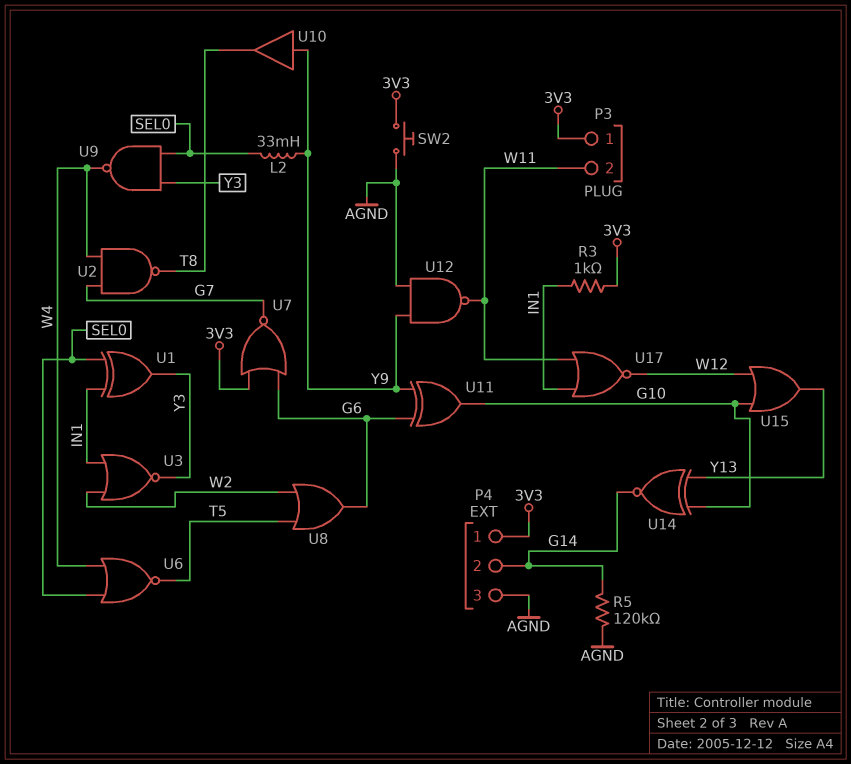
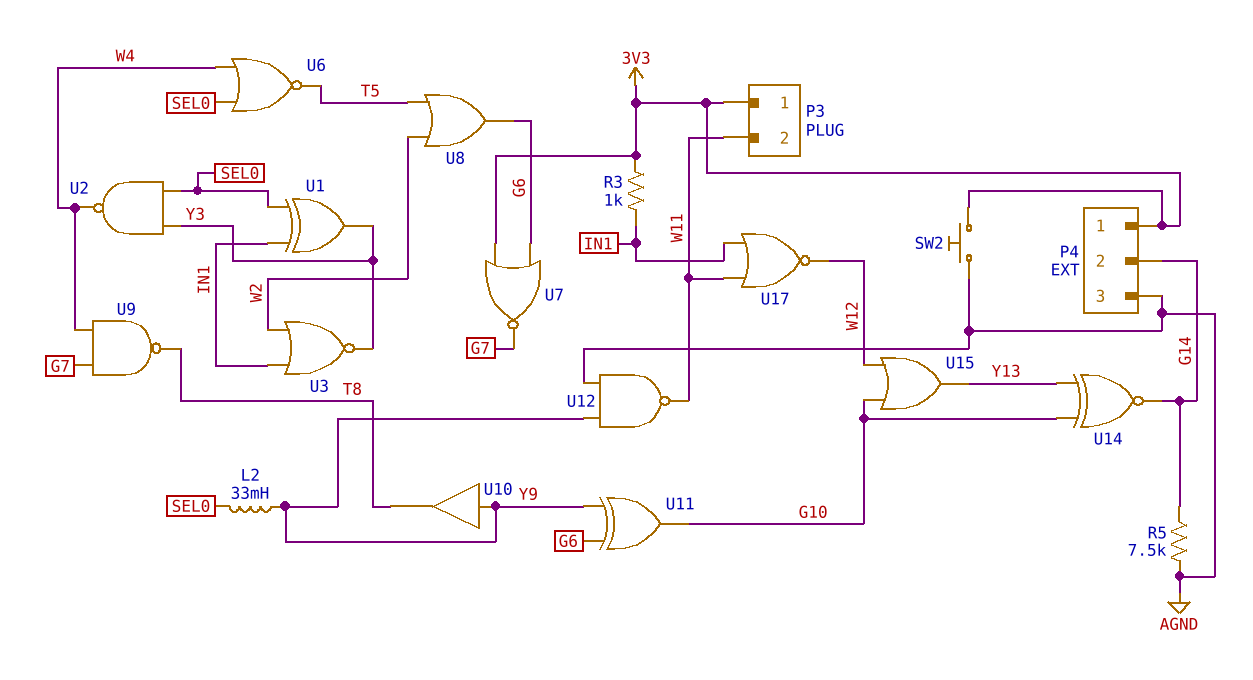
R5: 120k (AGND, G14) -> 7.5k (AGND, G14)
U2: NAND (in G7, in W4, out T8) -> NAND (in SEL0, in Y3, out W4)
U9: NAND (in SEL0, in Y3, out W4) -> NAND (in G7, in W4, out T8)

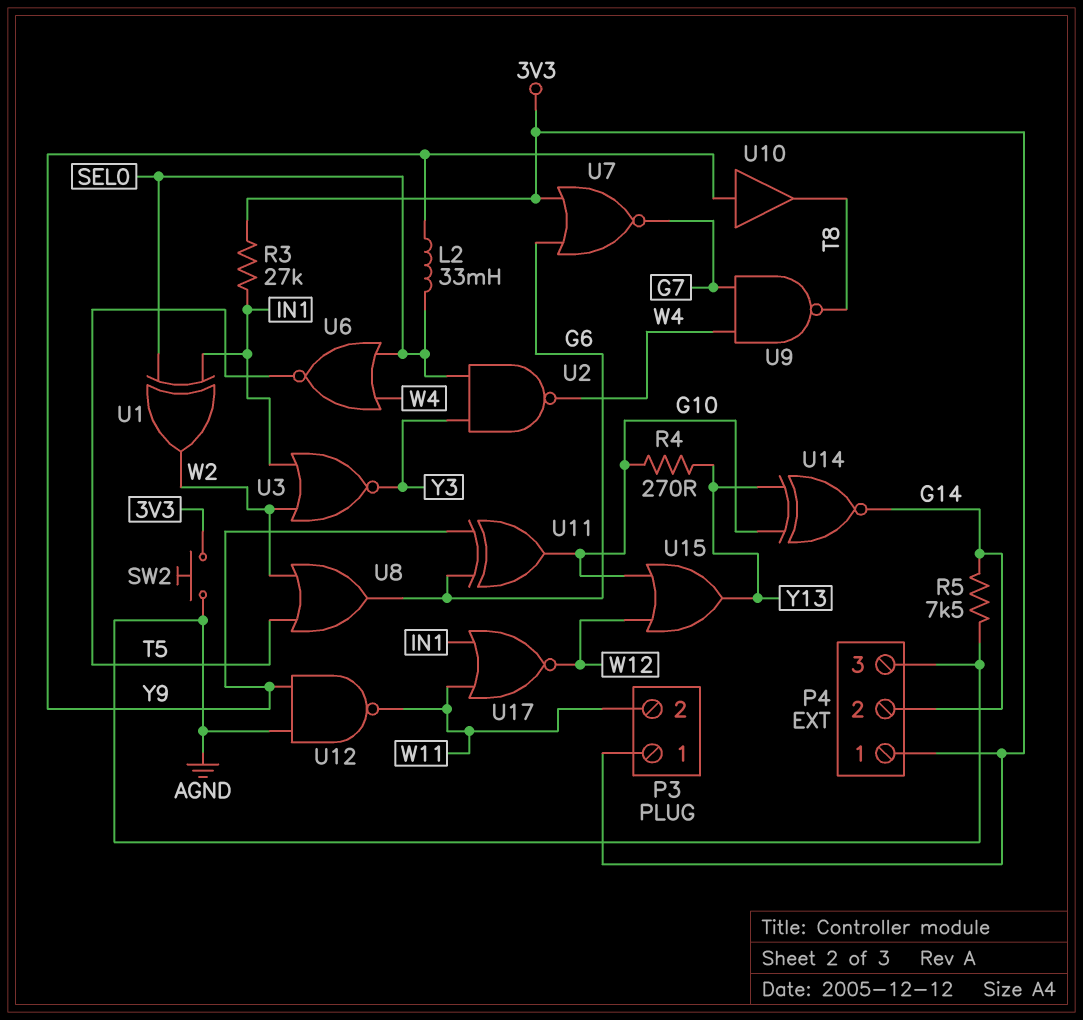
R3: 1k (3V3, IN1) -> 27k (3V3, IN1)
R4: none -> 270 (G10, Y13)
U1: XOR (in IN1, in SEL0, out Y3) -> XOR (in IN1, in SEL0, out W2)

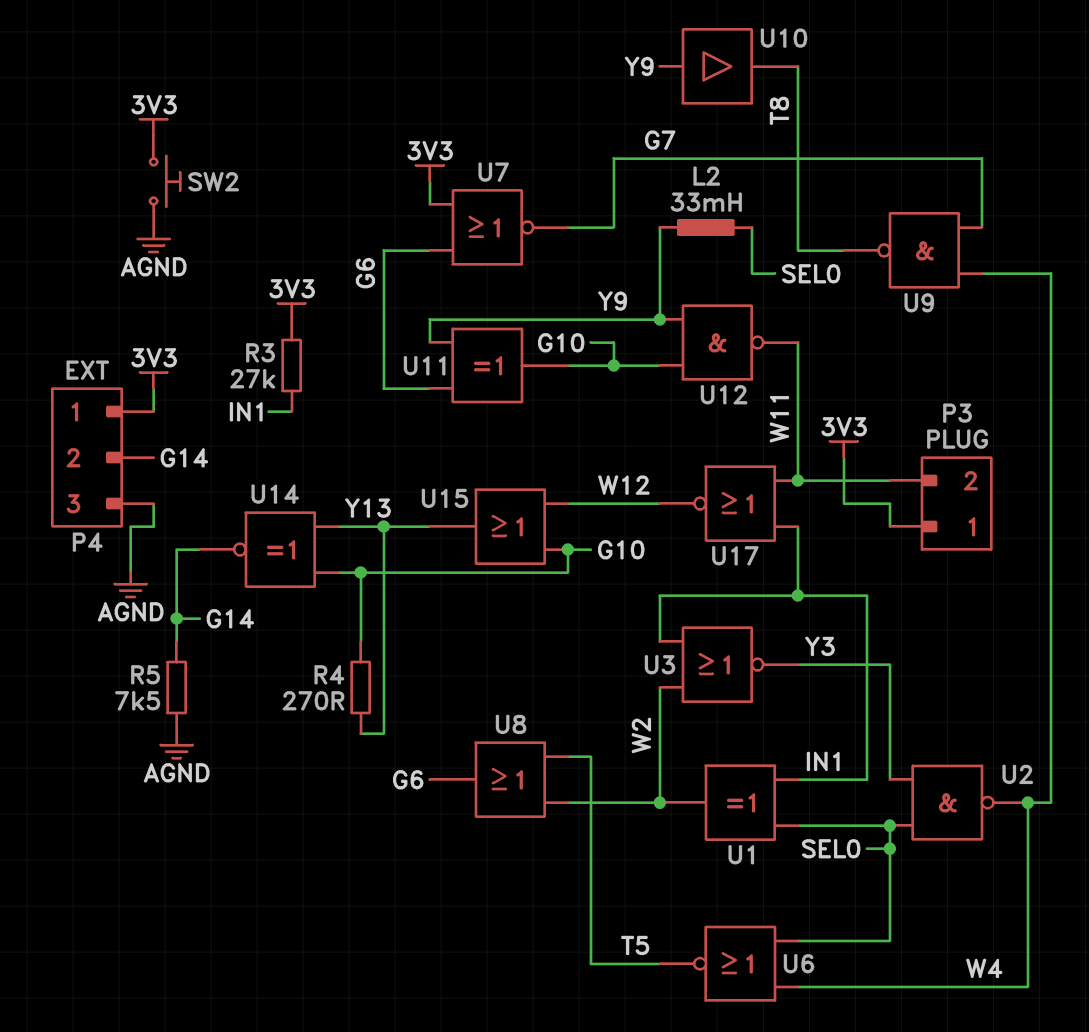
U12: NAND (in AGND, in Y9, out W11) -> NAND (in G10, in Y9, out W11)

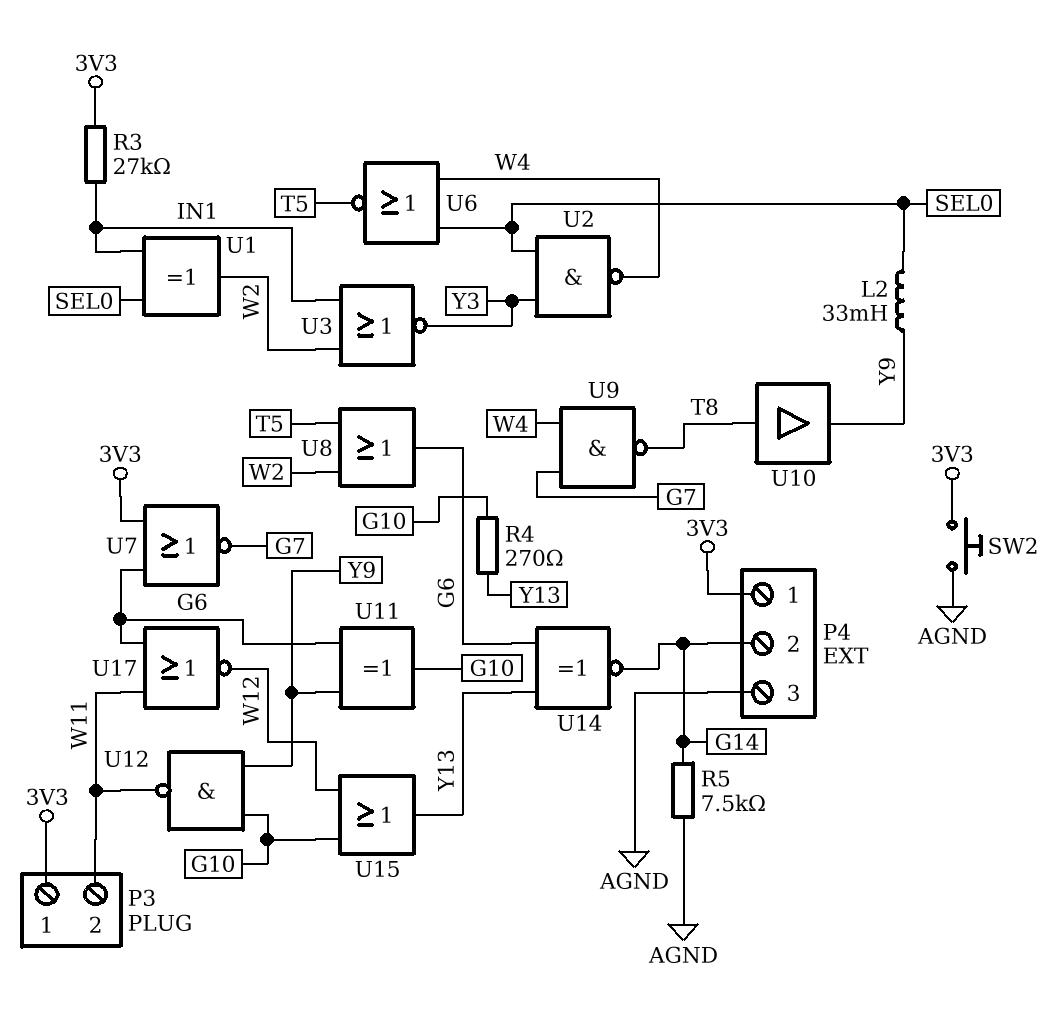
U10: buffer (in Y9, out T8) -> buffer (in T8, out Y9)
U14: XNOR (in G10, in Y13, out G14) -> XNOR (in G6, in Y13, out G14)
U17: NOR (in IN1, in W11, out W12) -> NOR (in G6, in W11, out W12)

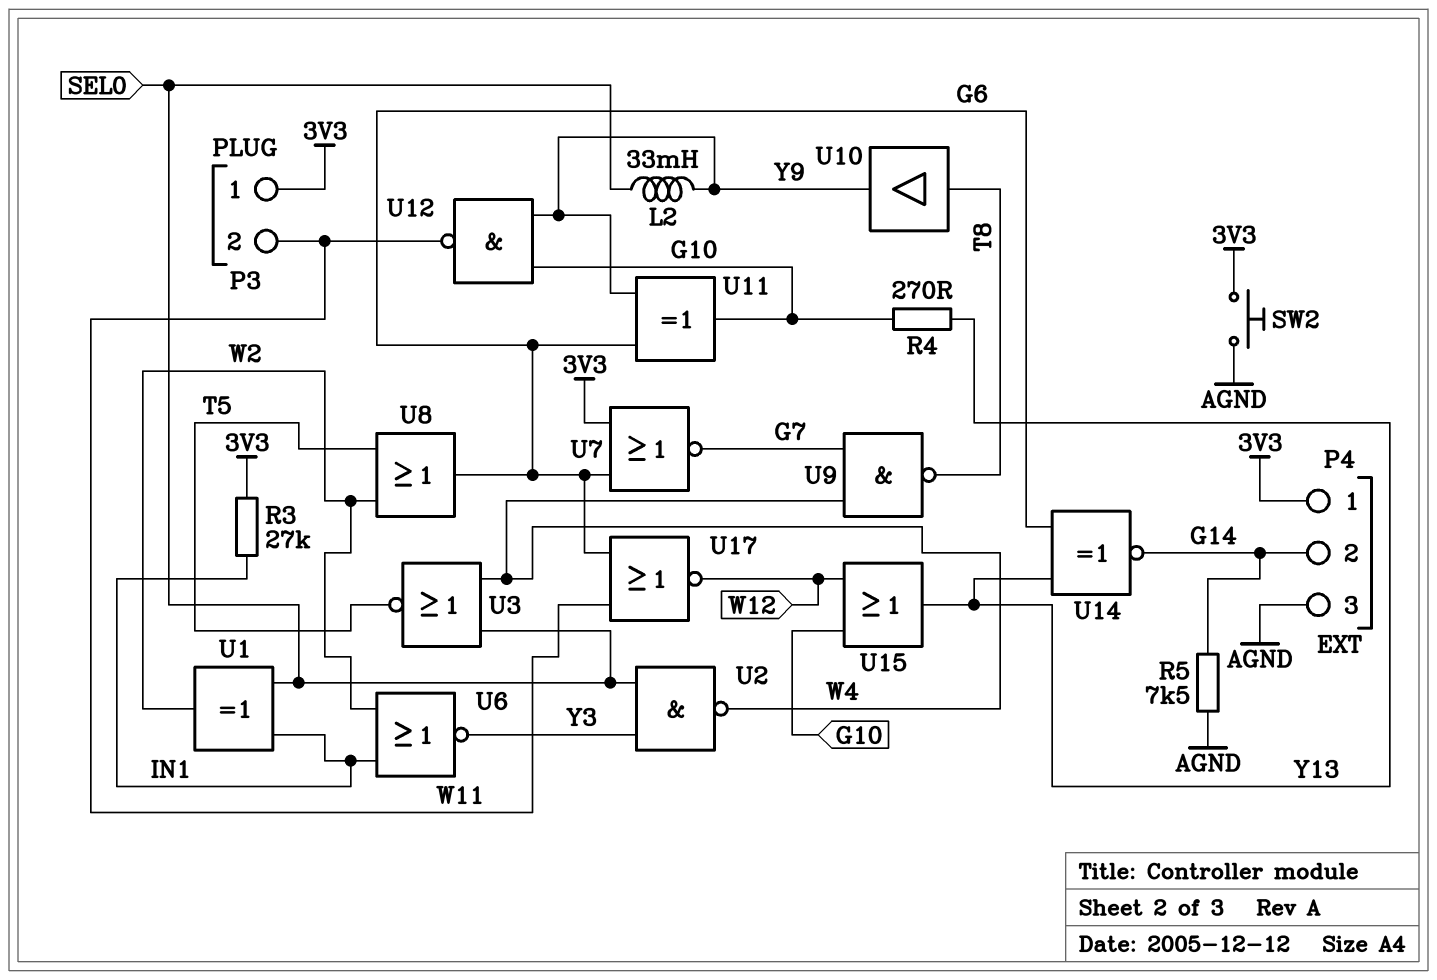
U3: NOR (in IN1, in W2, out Y3) -> NOR (in SEL0, in W4, out T5)
U6: NOR (in SEL0, in W4, out T5) -> NOR (in IN1, in W2, out Y3)

